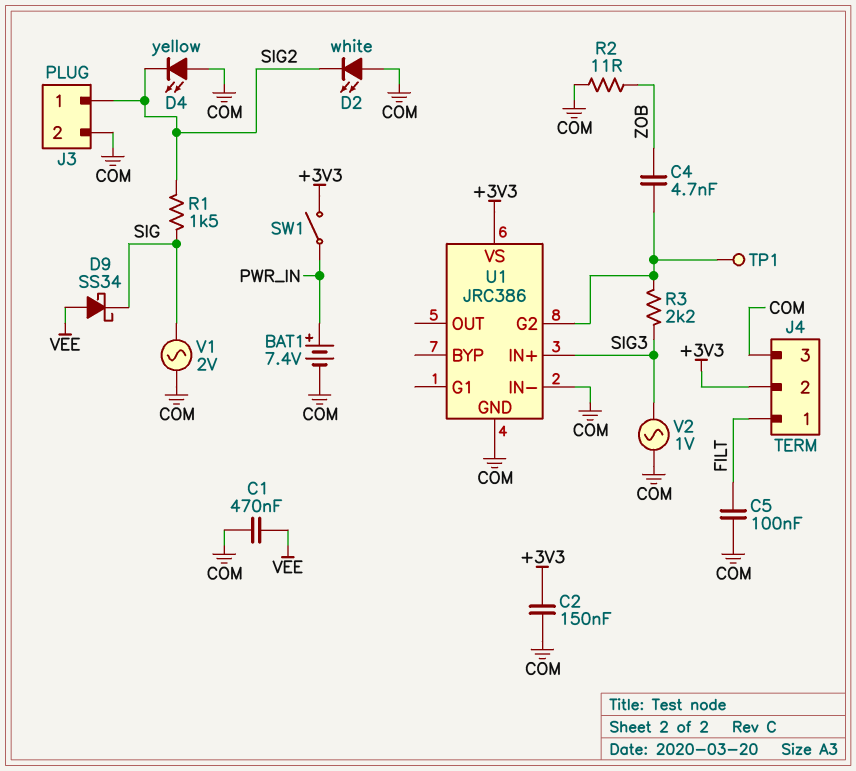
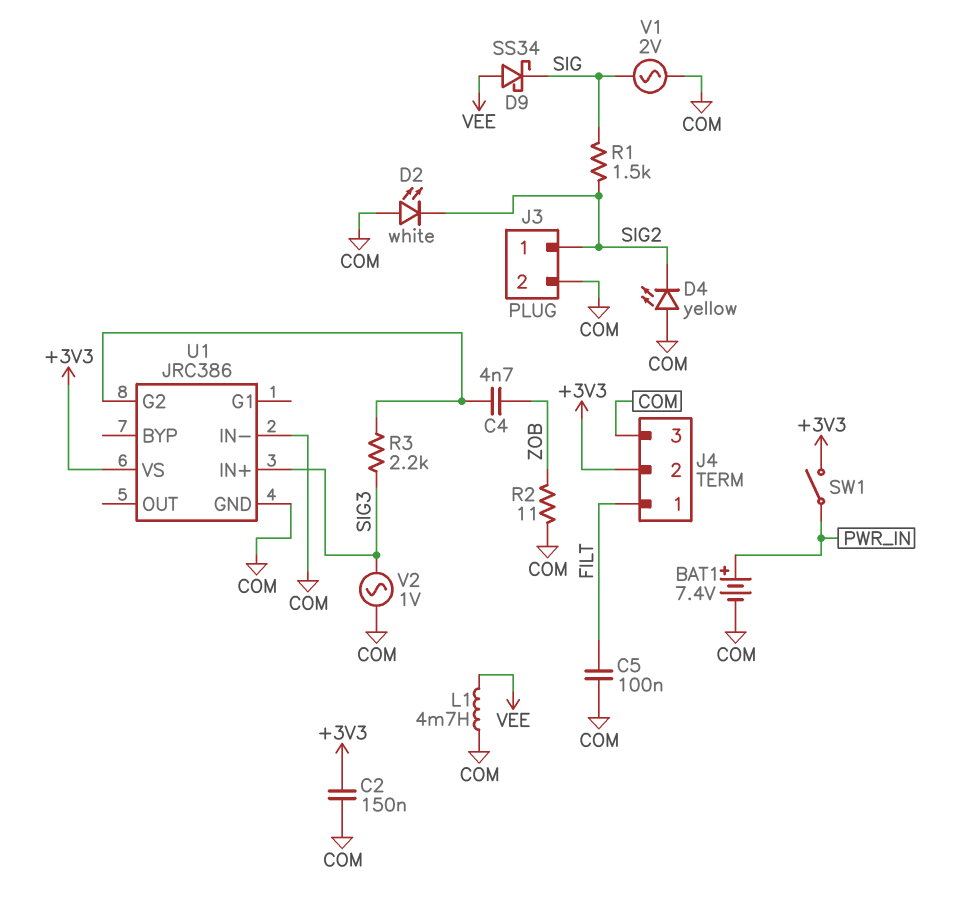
C1: 470nF (COM, VEE) -> none
L1: none -> 4.7mH (COM, VEE)
TP1: test point (U1/G2) -> none

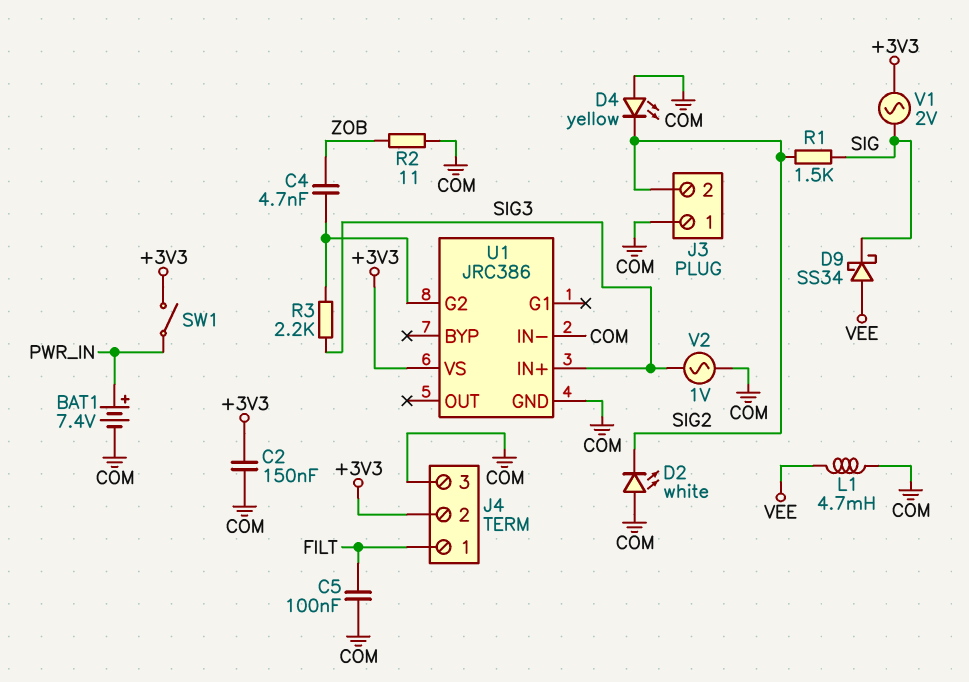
J3 pin 1: SIG2 -> COM
J3 pin 2: COM -> SIG2
V1: AC 2V (COM, SIG) -> AC 2V (+3V3, SIG)

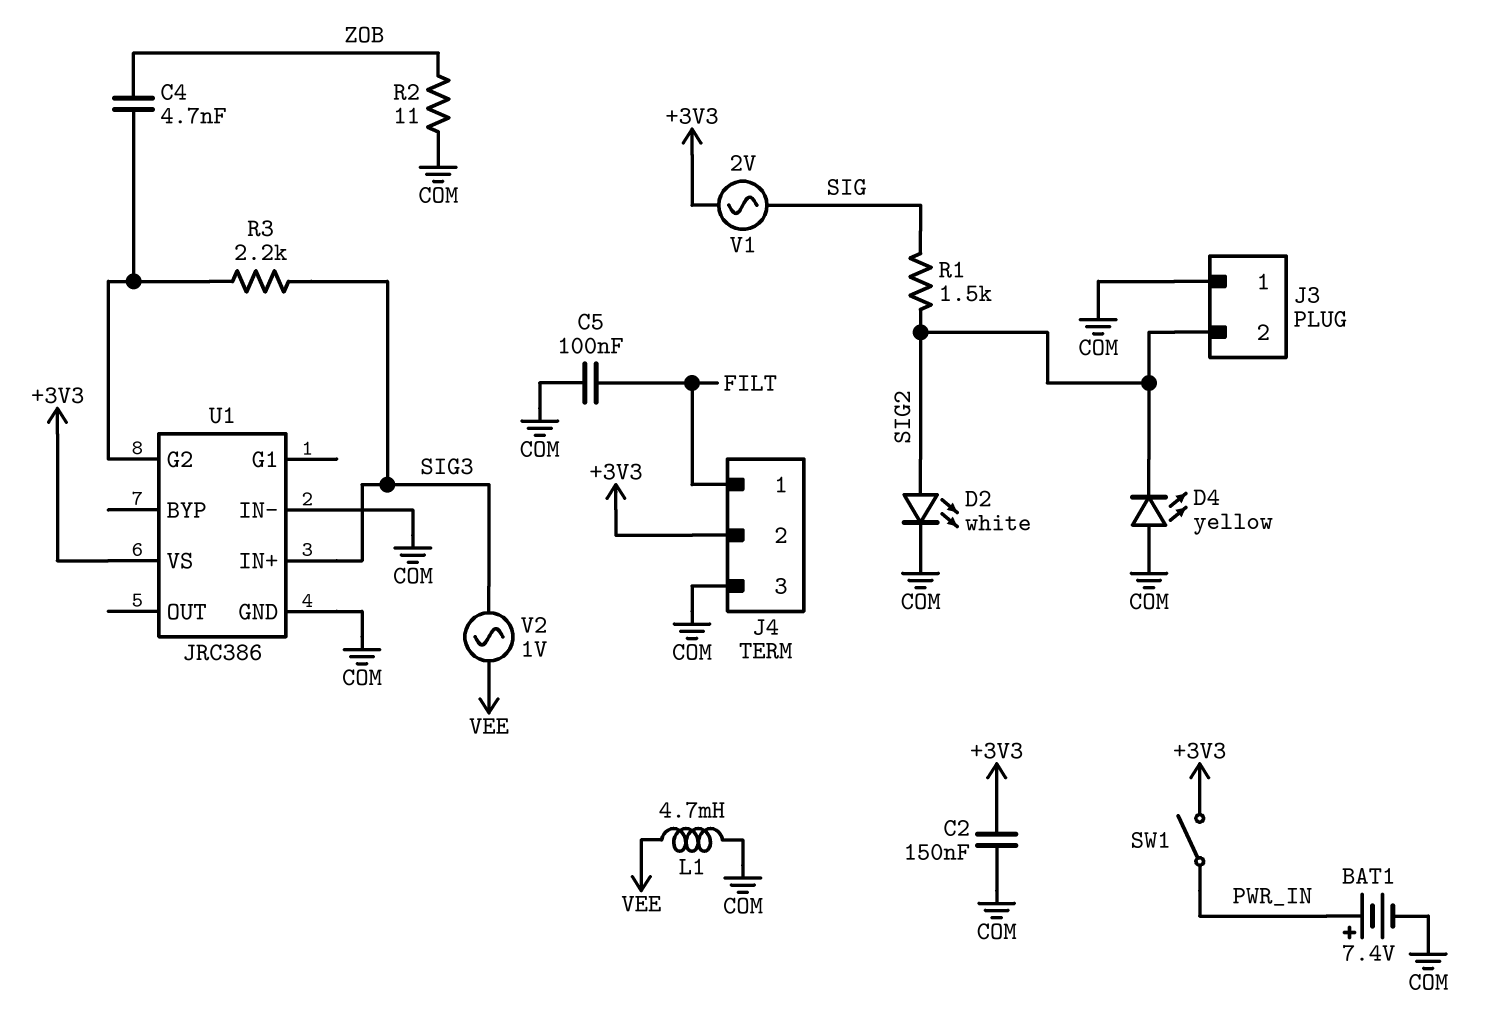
D2: LED white (A COM, K SIG2) -> LED white (A SIG2, K COM)
D9: schottky SS34 (A VEE, K SIG) -> none
V2: AC 1V (COM, SIG3) -> AC 1V (SIG3, VEE)

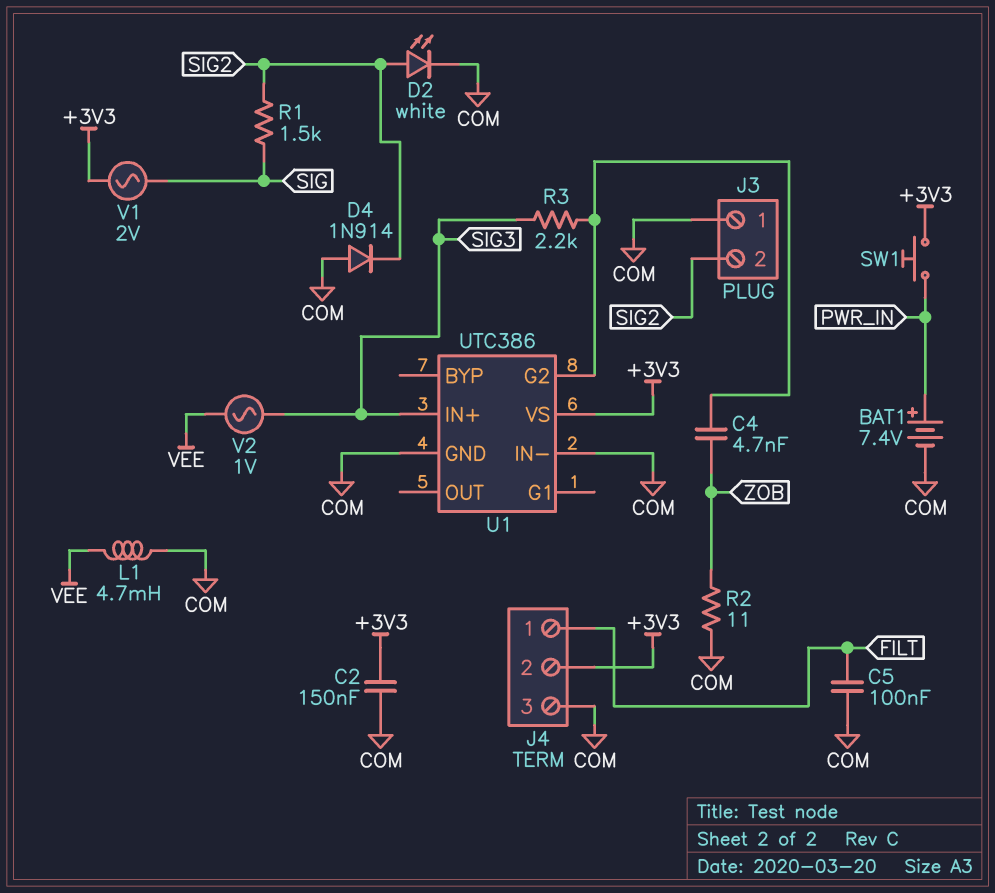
D4: LED yellow (A COM, K SIG2) -> diode 1N914 (A COM, K SIG2)
SW1: switch (+3V3, PWR_IN) -> button (+3V3, PWR_IN)
U1: JRC386 -> UTC386

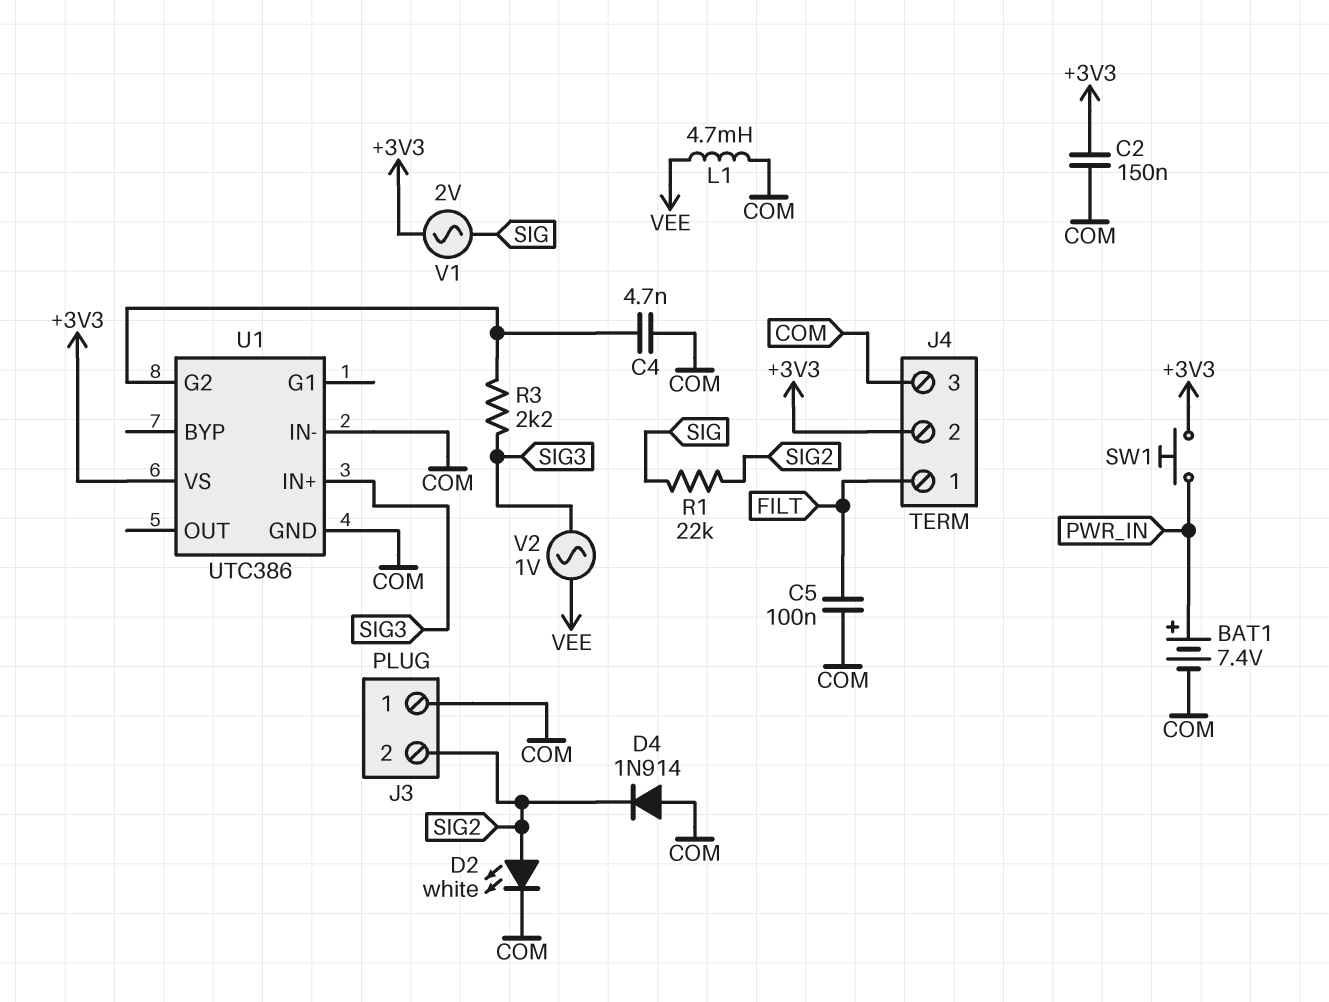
C4: 4.7nF (U1/G2, ZOB) -> 4.7nF (COM, U1/G2)
R1: 1.5k (SIG, SIG2) -> 22k (SIG, SIG2)
R2: 11 (COM, ZOB) -> none

